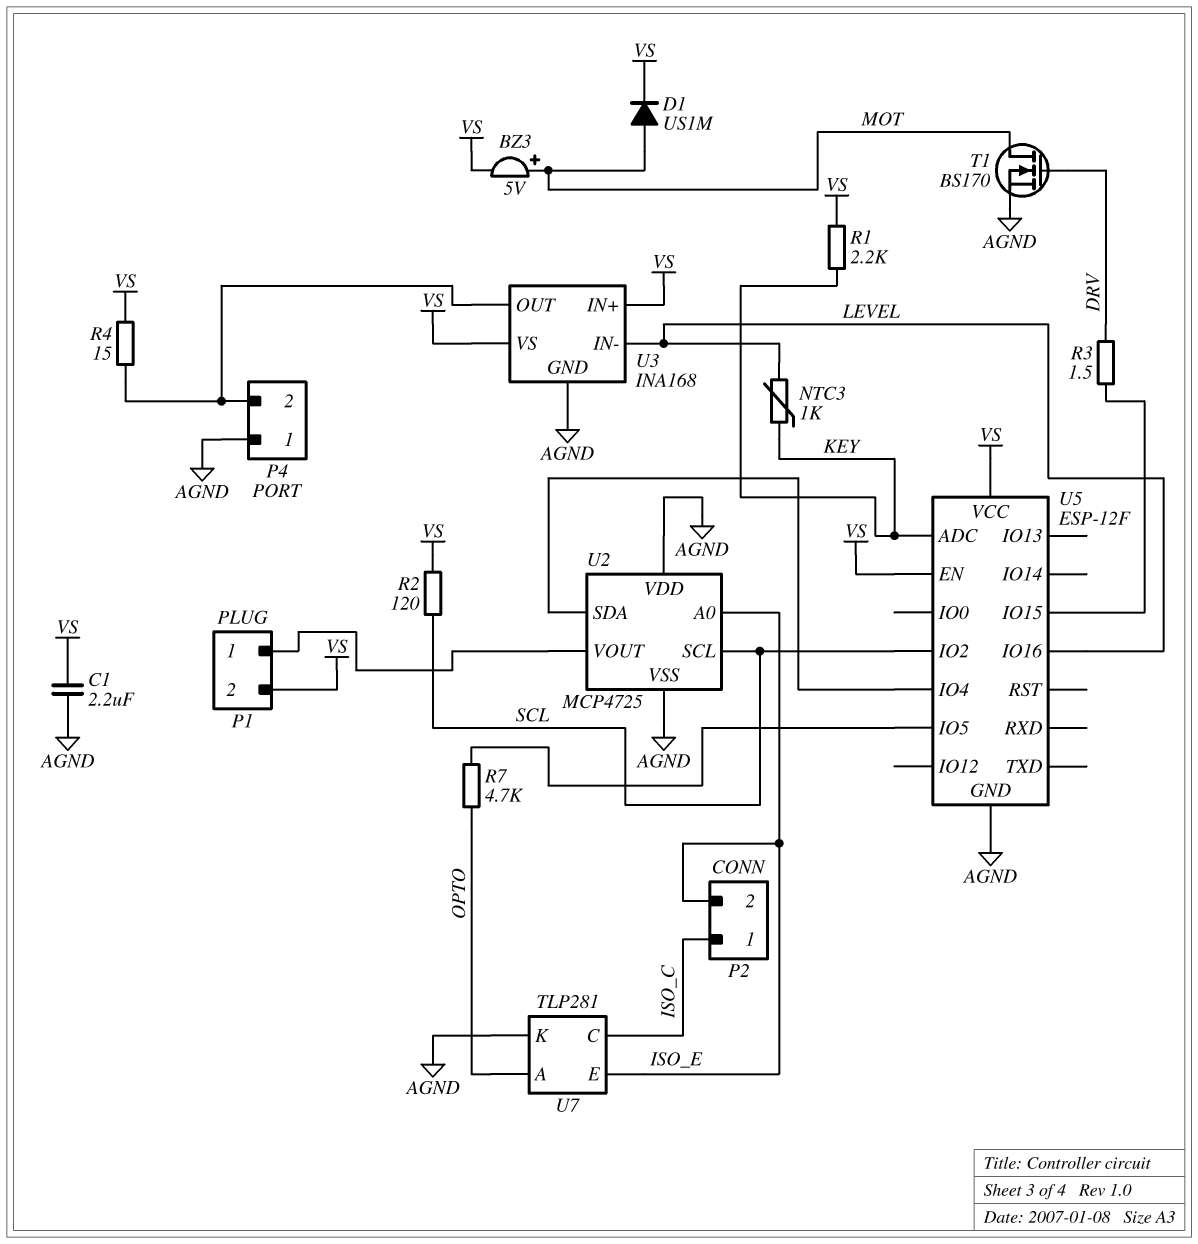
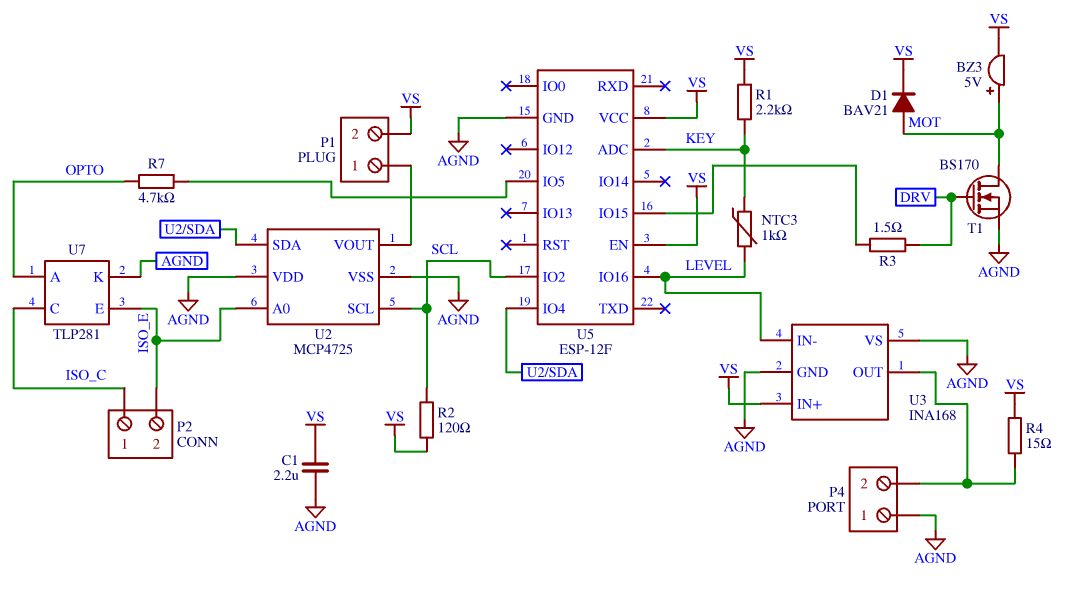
D1: diode US1M (A MOT, K VS) -> diode BAV21 (A MOT, K VS)
U3 pin VS: VS -> AGND

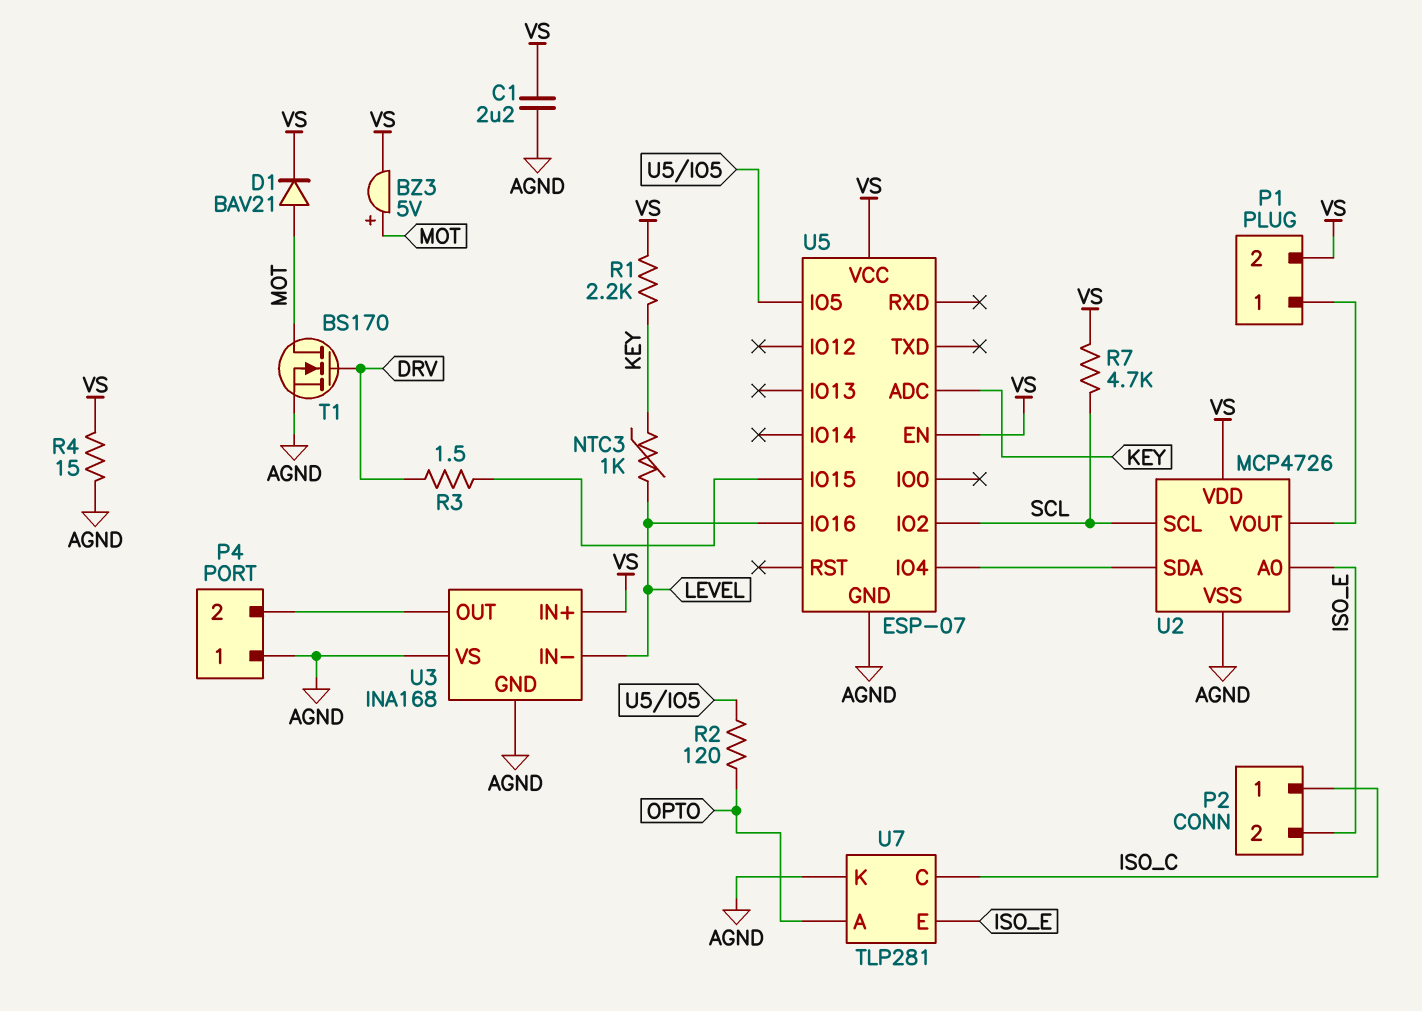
R2: 120 (SCL, VS) -> 120 (OPTO, U5/IO5)
R4: 15 (P4/2, VS) -> 15 (AGND, VS)
R7: 4.7k (OPTO, U5/IO5) -> 4.7k (SCL, VS)
U2: MCP4725 -> MCP4726
U2 pin VDD: AGND -> VS
U5: ESP-12F -> ESP-07

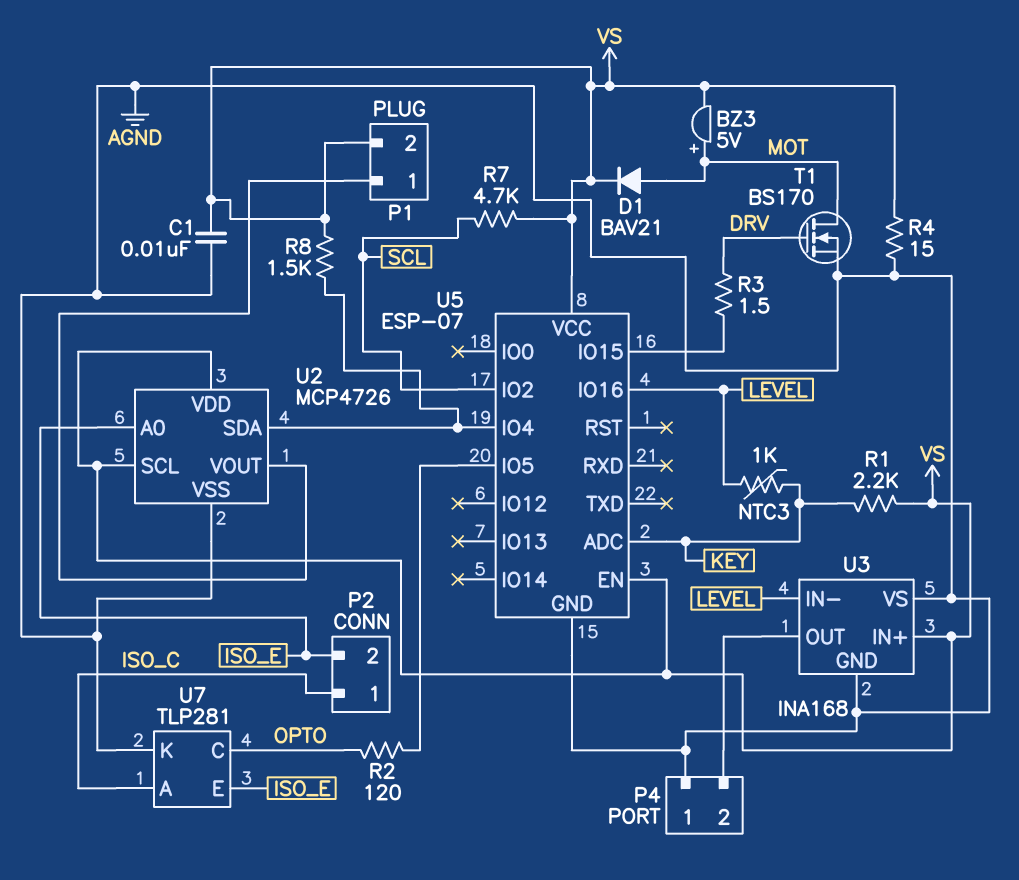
C1: 2.2uF (AGND, VS) -> 10nF (AGND, VS)
R8: none -> 1.5k (U2/SDA, VS)
U2 pin SCL: SCL -> VS
U7 pin A: OPTO -> ISO_C
U7 pin C: ISO_C -> OPTO

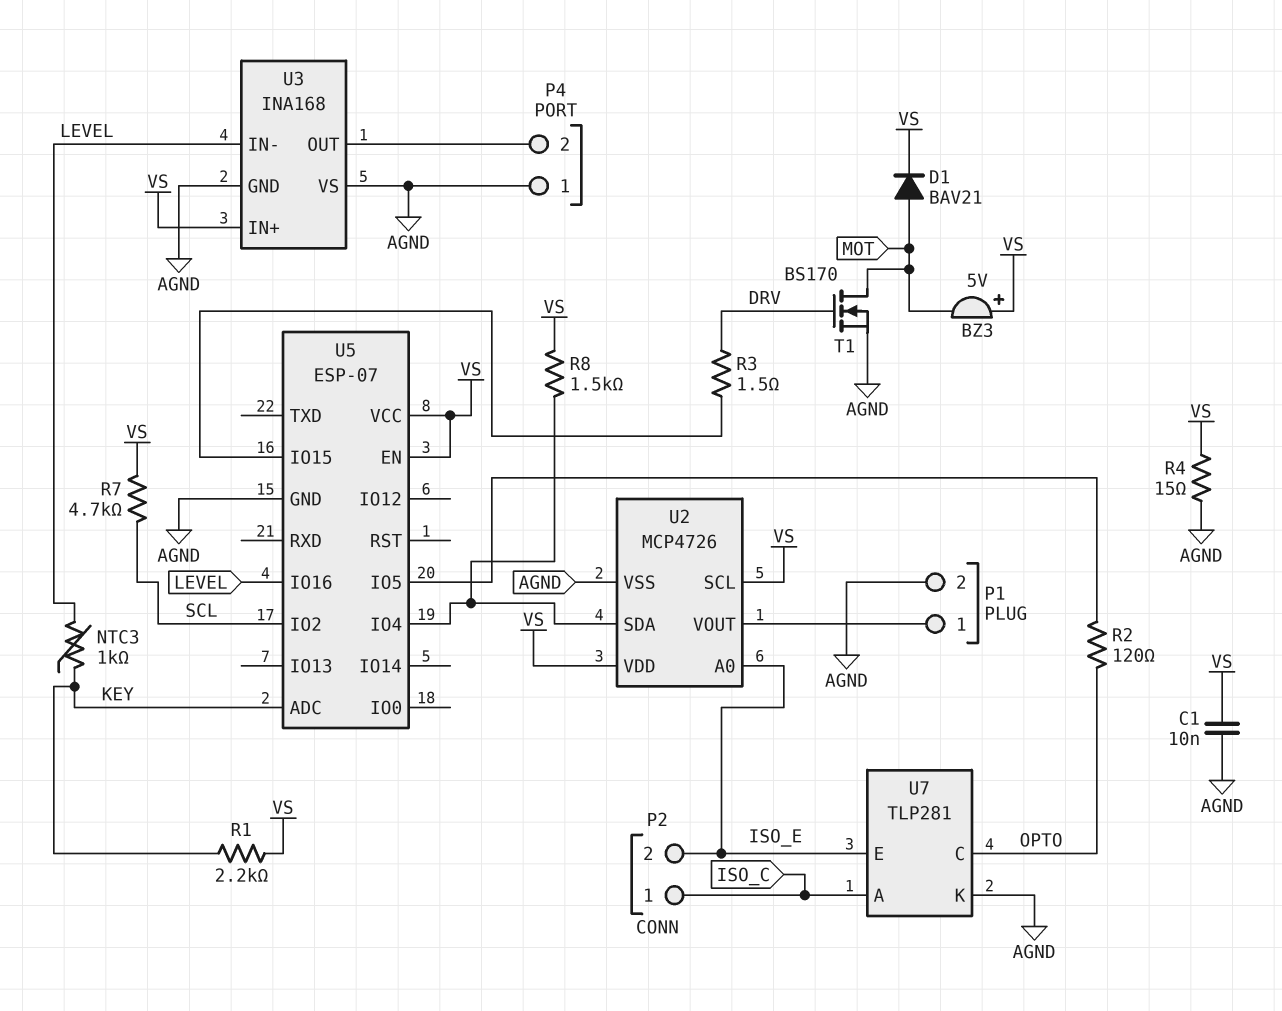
BZ3: buzzer 5V (plus MOT, minus VS) -> buzzer 5V (plus VS, minus MOT)
P1 pin 2: VS -> AGND

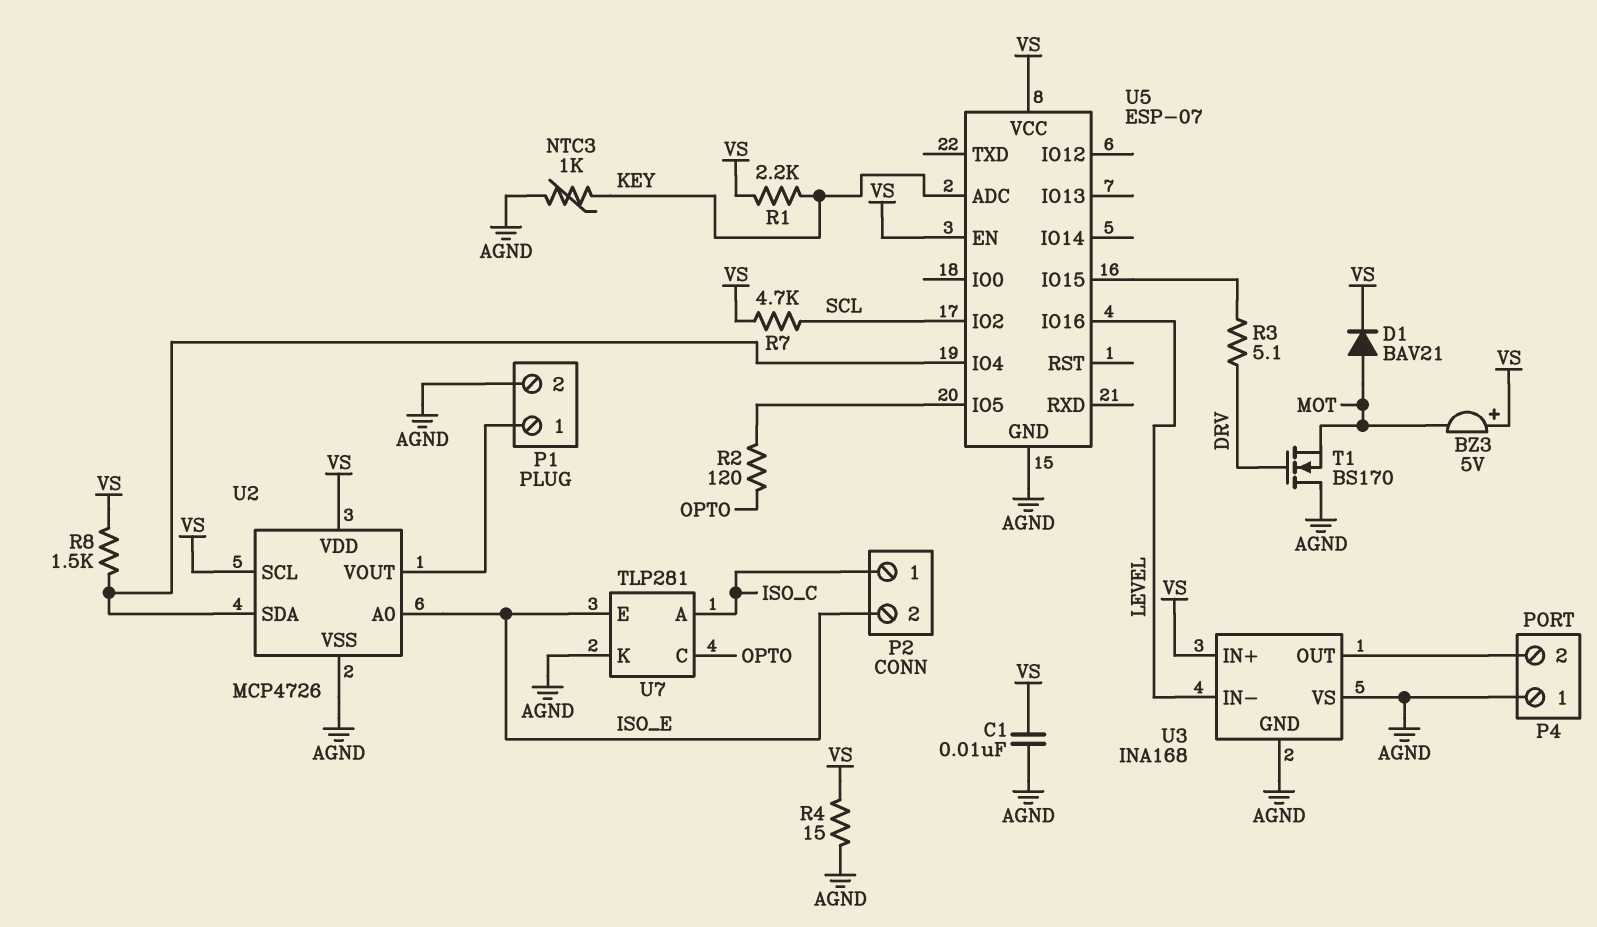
NTC3: 1k (KEY, LEVEL) -> 1k (AGND, KEY)
R3: 1.5 (DRV, U5/IO15) -> 5.1 (DRV, U5/IO15)
T1: NMOS BS170 (G DRV, D MOT, S AGND) -> NMOS BS170 (G DRV, D AGND, S MOT)

